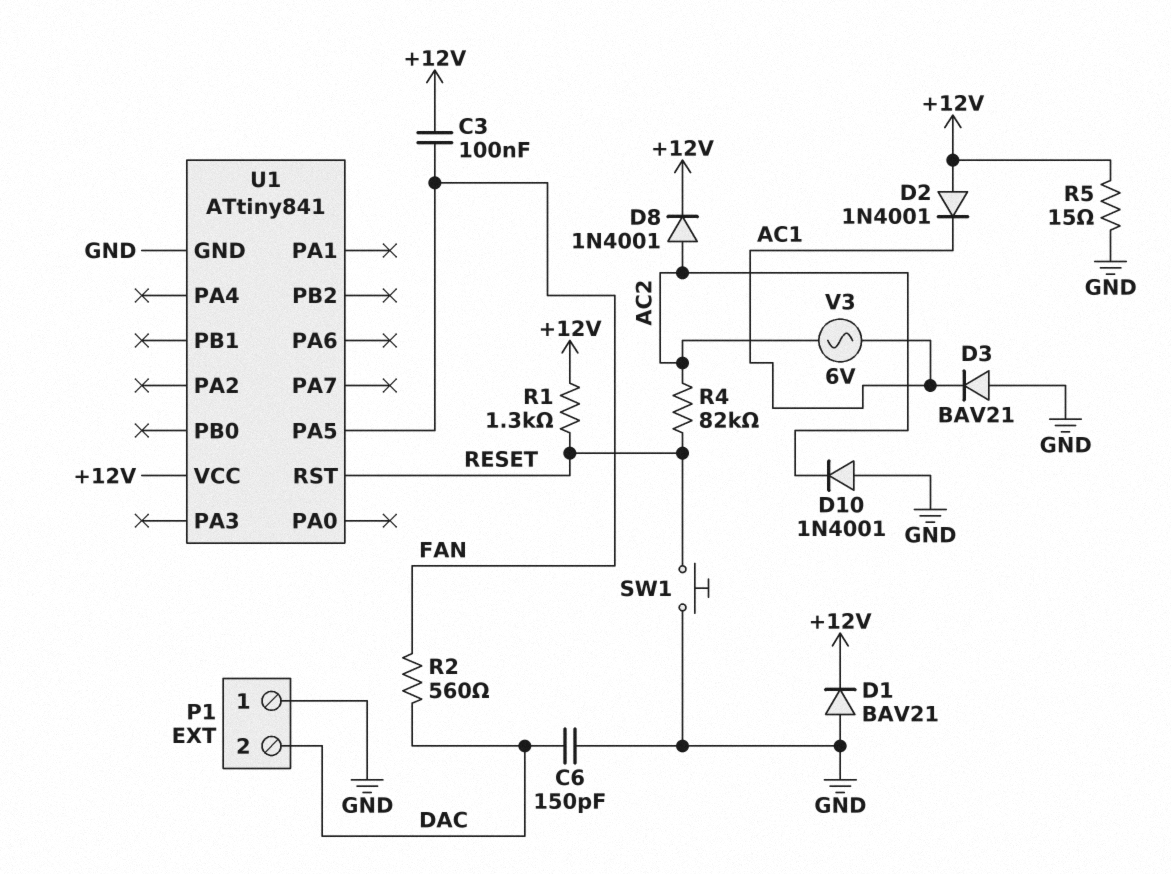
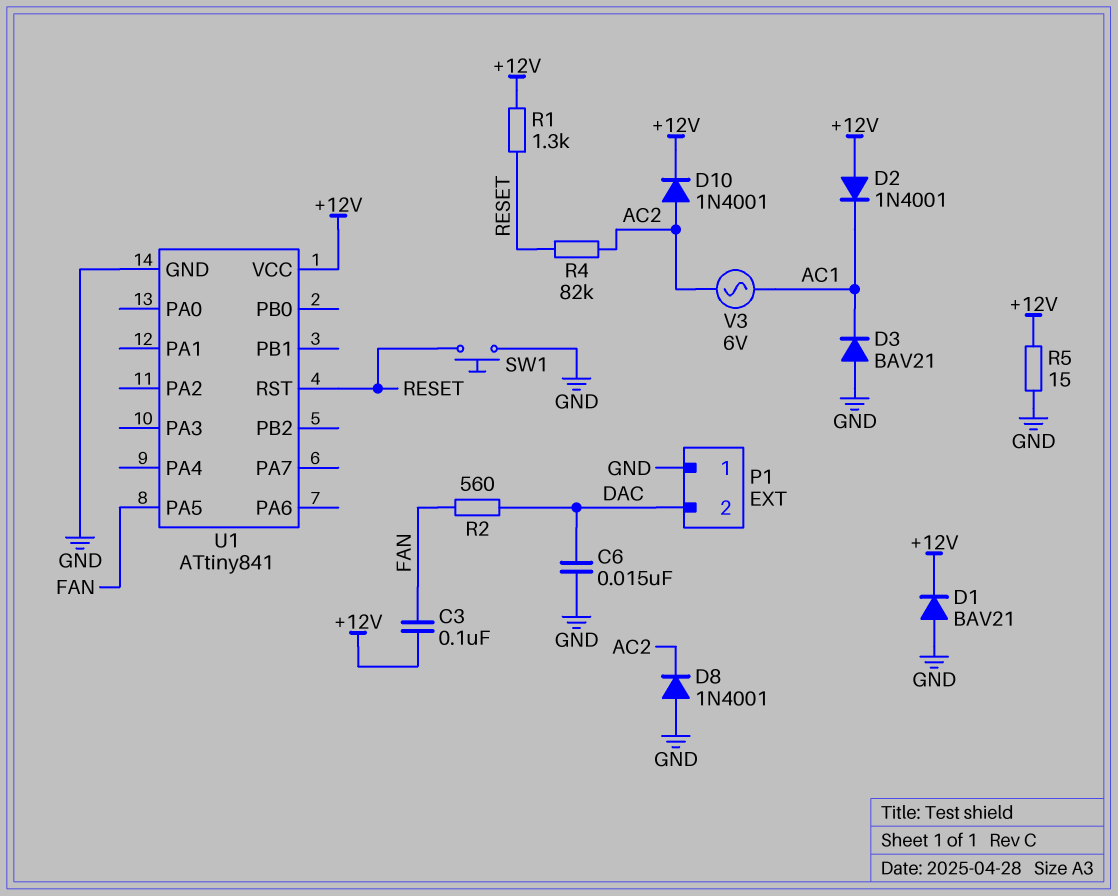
C6: 150pF (DAC, GND) -> 15nF (DAC, GND)
D8: diode 1N4001 (A AC2, K +12V) -> diode 1N4001 (A GND, K AC2)
D10: diode 1N4001 (A GND, K AC2) -> diode 1N4001 (A AC2, K +12V)

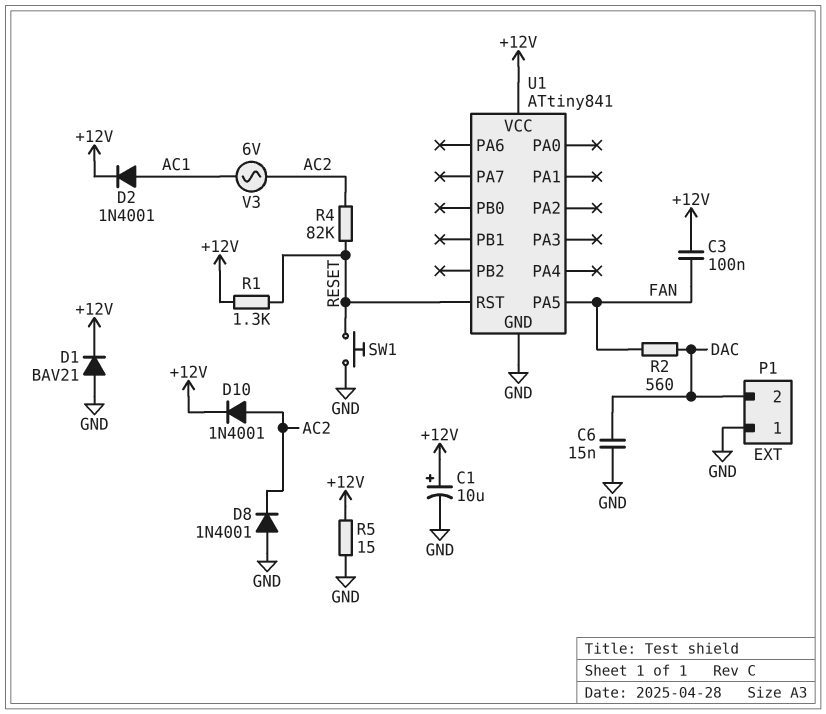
C1: none -> 10uF (plus +12V, minus GND)
D2: diode 1N4001 (A +12V, K AC1) -> diode 1N4001 (A AC1, K +12V)
D3: diode BAV21 (A GND, K AC1) -> none

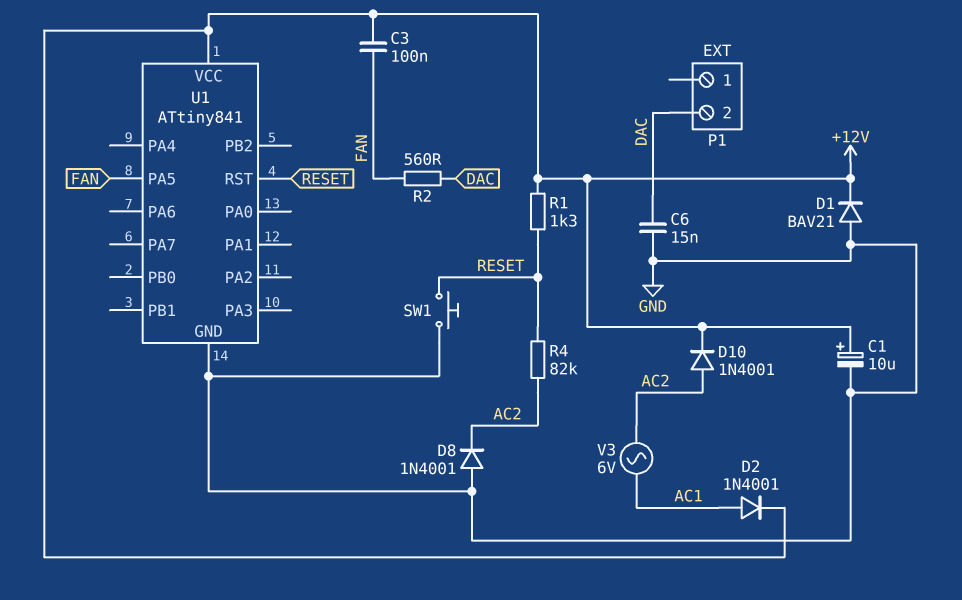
P1 pin 1: GND -> none
R5: 15 (+12V, GND) -> none

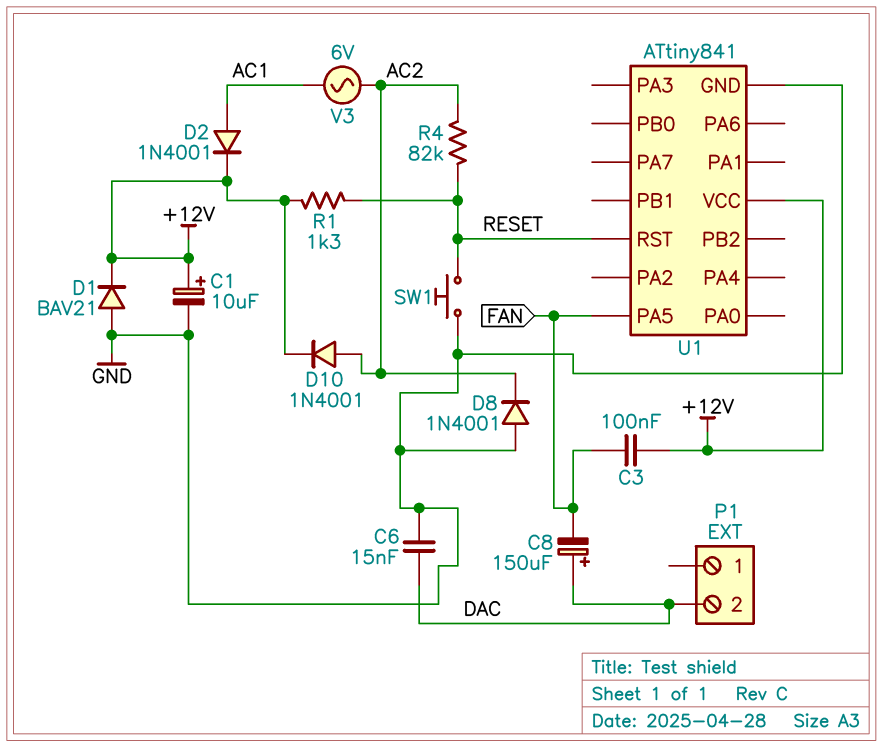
C8: none -> 150uF (plus DAC, minus FAN)
R2: 560 (DAC, FAN) -> none

